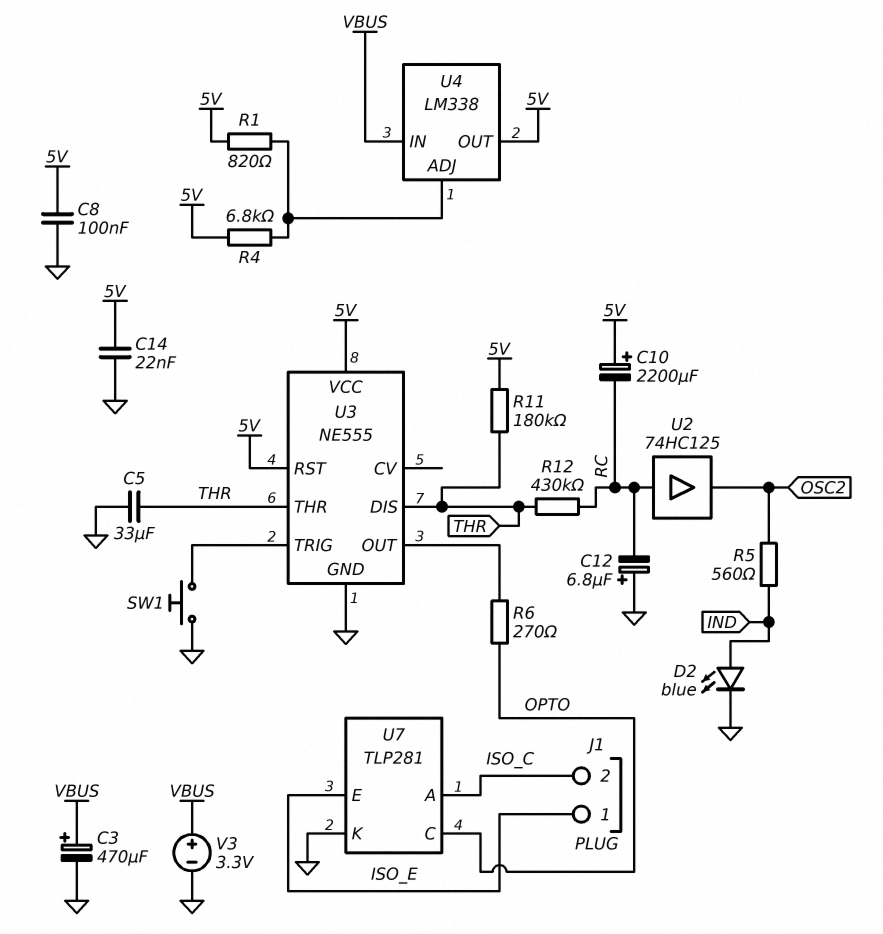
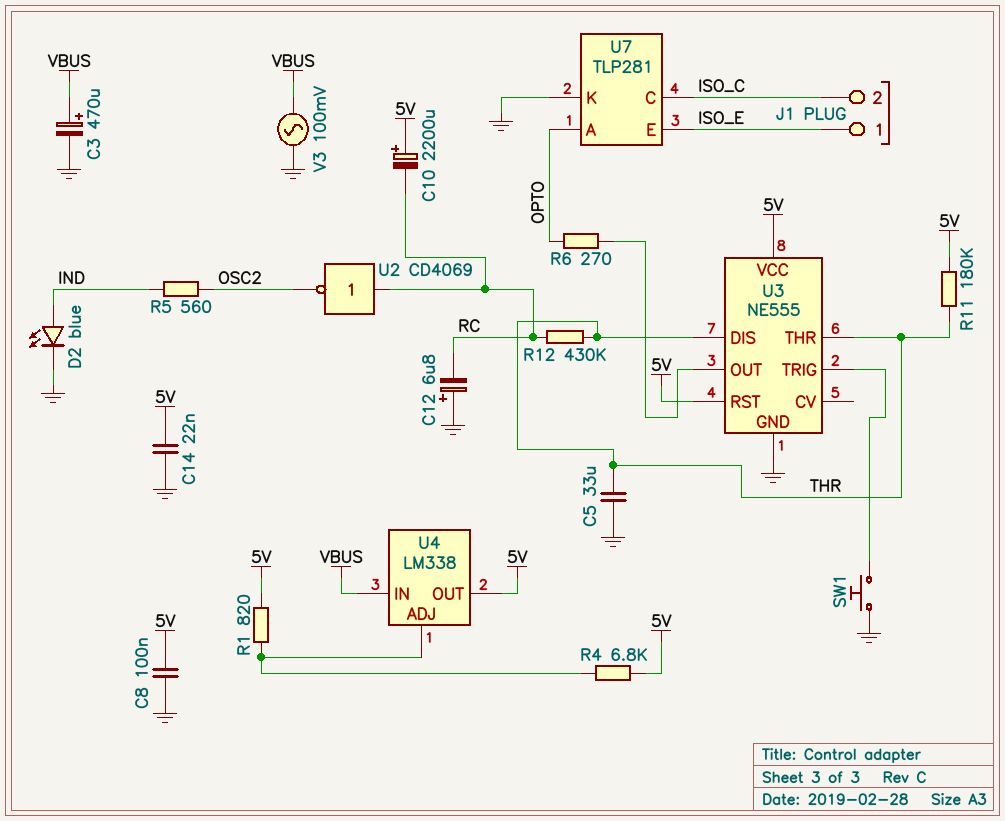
U2: buffer 74HC125 (in RC, out OSC2) -> NOT CD4069 (in RC, out OSC2)
U7 pin A: ISO_C -> OPTO
U7 pin C: OPTO -> ISO_C
V3: 3.3V (plus VBUS, minus GND) -> AC 100mV (GND, VBUS)

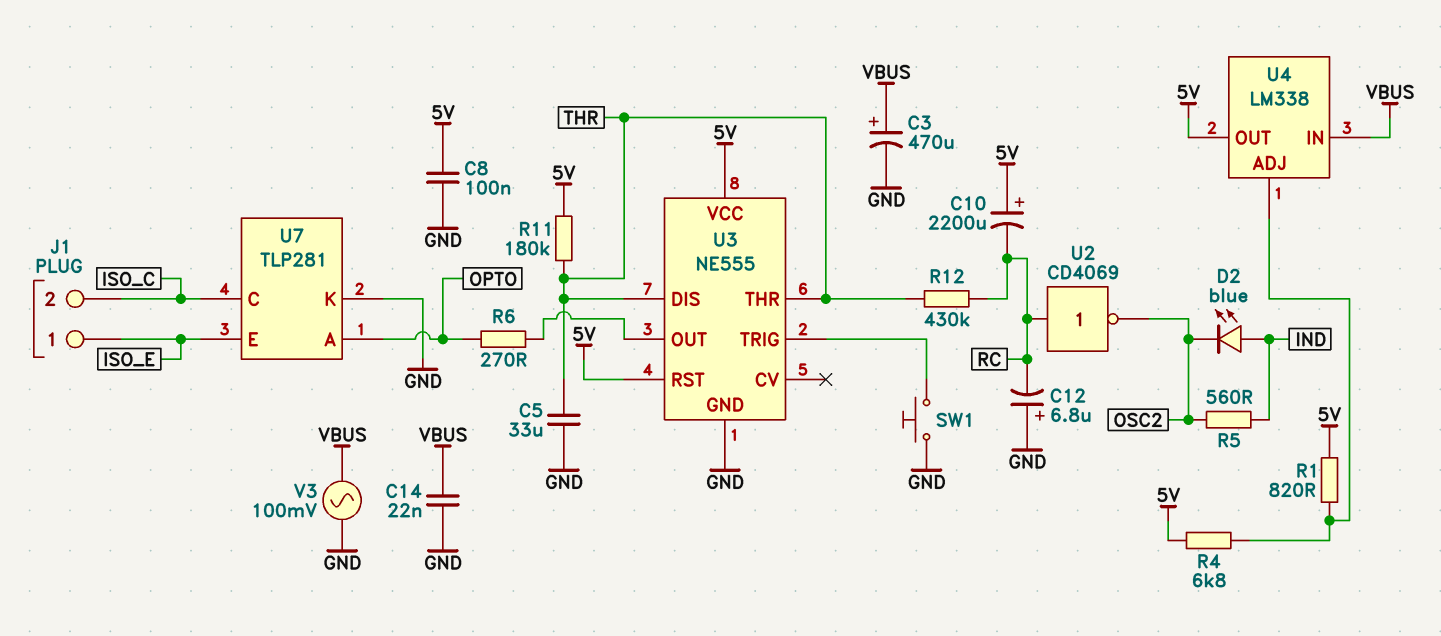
C14: 22nF (5V, GND) -> 22nF (GND, VBUS)
D2: LED blue (A IND, K GND) -> LED blue (A IND, K OSC2)

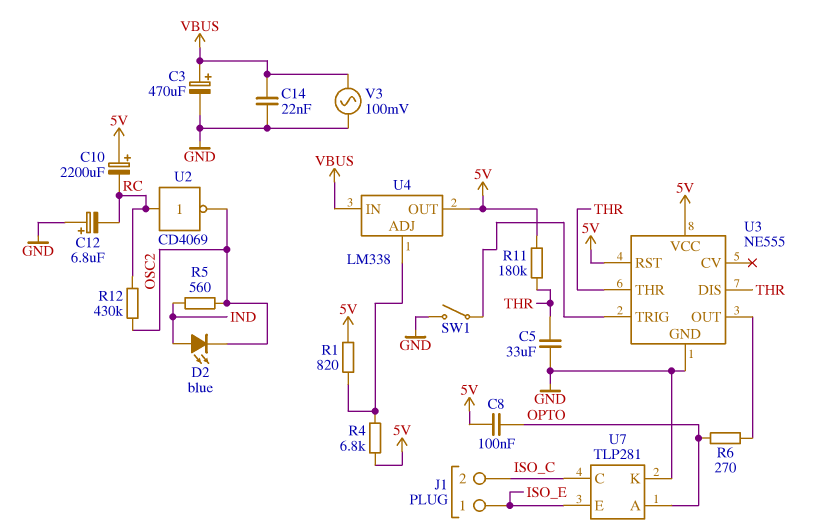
C8: 100nF (5V, GND) -> 100nF (5V, OPTO)
R12: 430k (RC, THR) -> 430k (OSC2, RC)
SW1: button (GND, U3/TRIG) -> switch (GND, U3/TRIG)

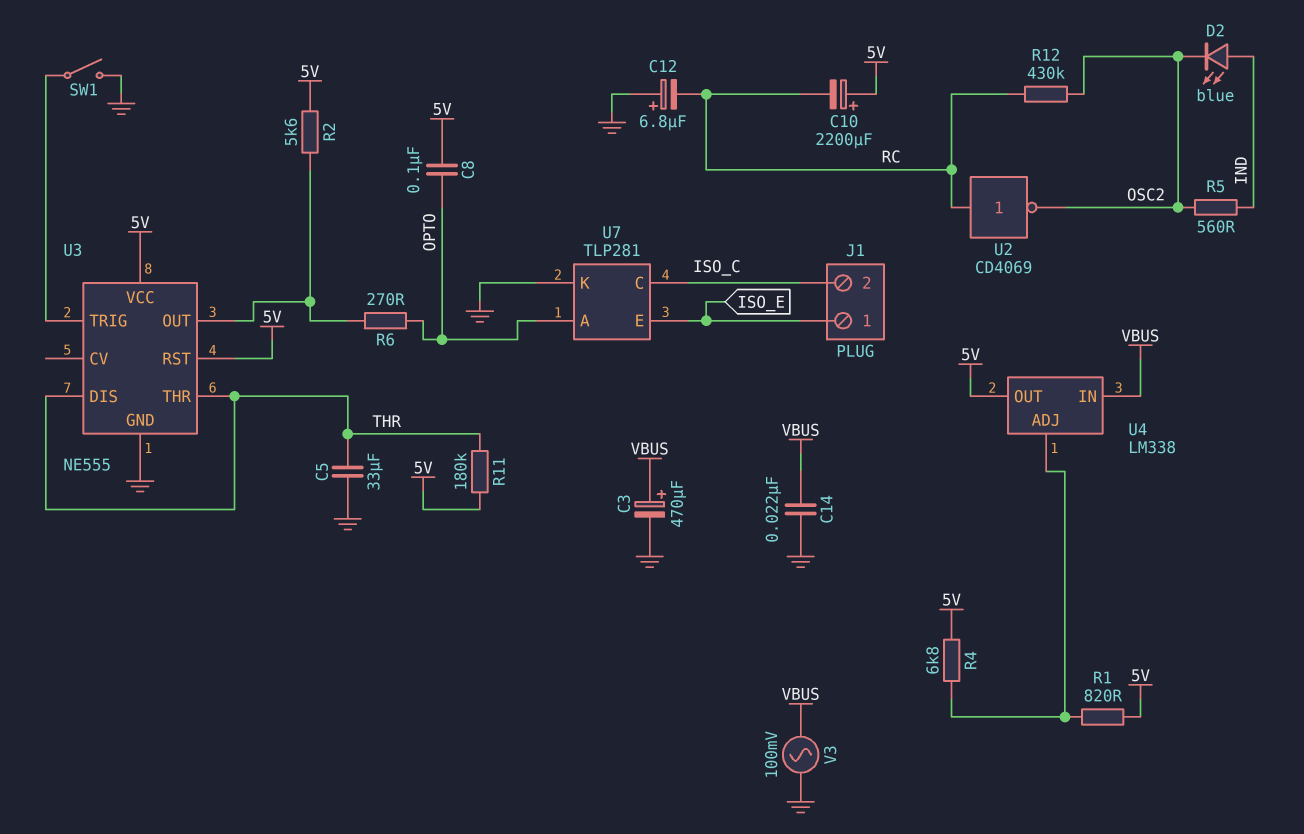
R2: none -> 5.6k (5V, U3/OUT)

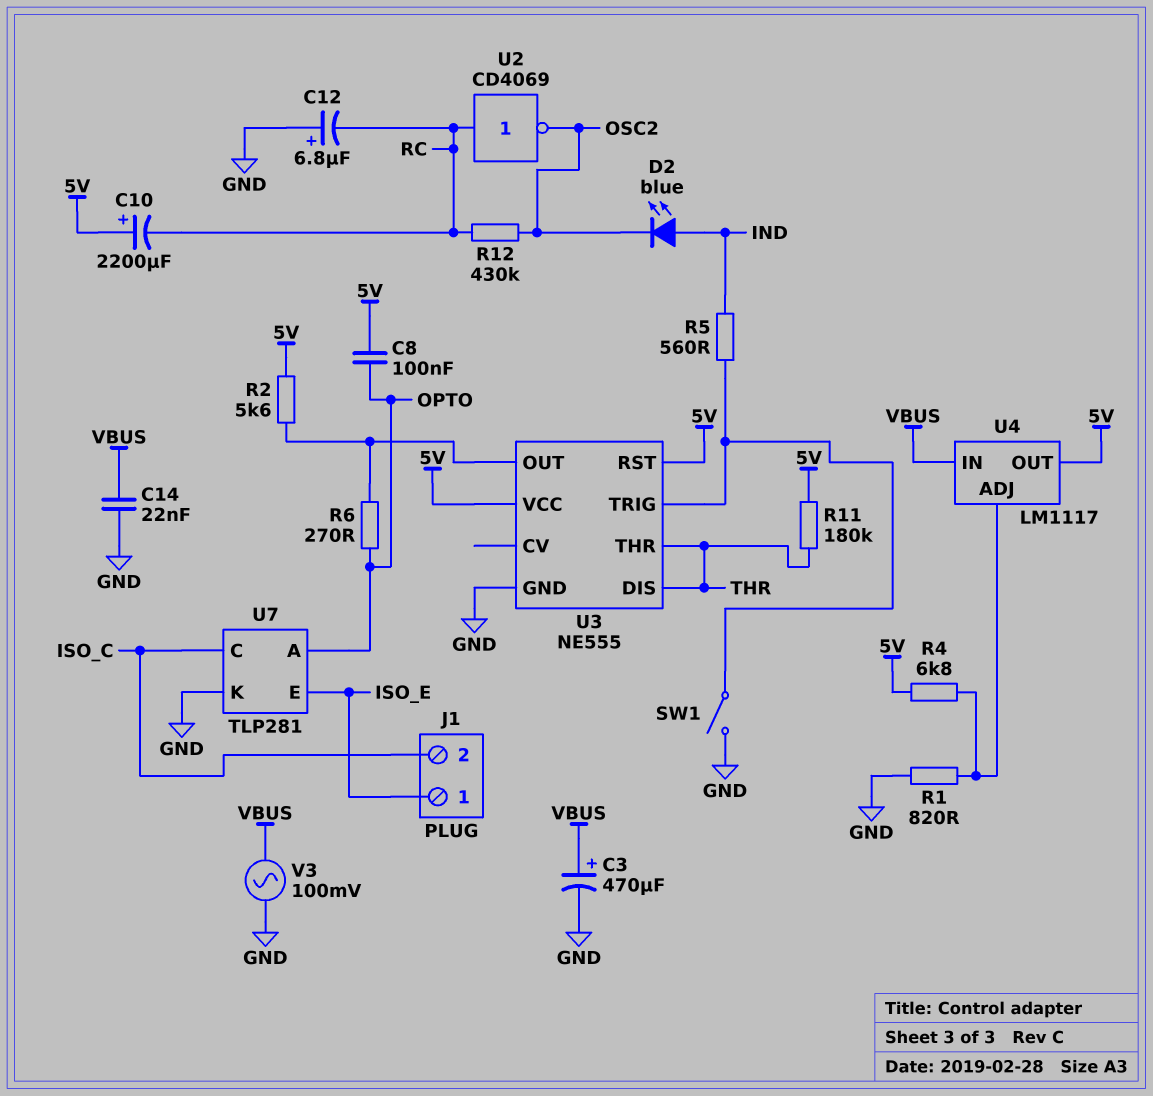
C5: 33uF (GND, THR) -> none
R1: 820 (5V, U4/ADJ) -> 820 (GND, U4/ADJ)
R5: 560 (IND, OSC2) -> 560 (IND, U3/TRIG)
U4: LM338 -> LM1117

